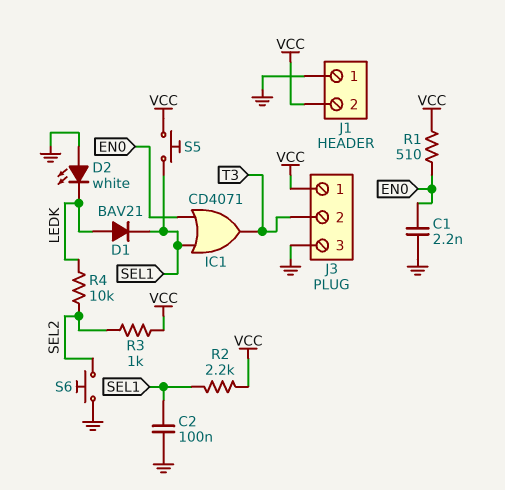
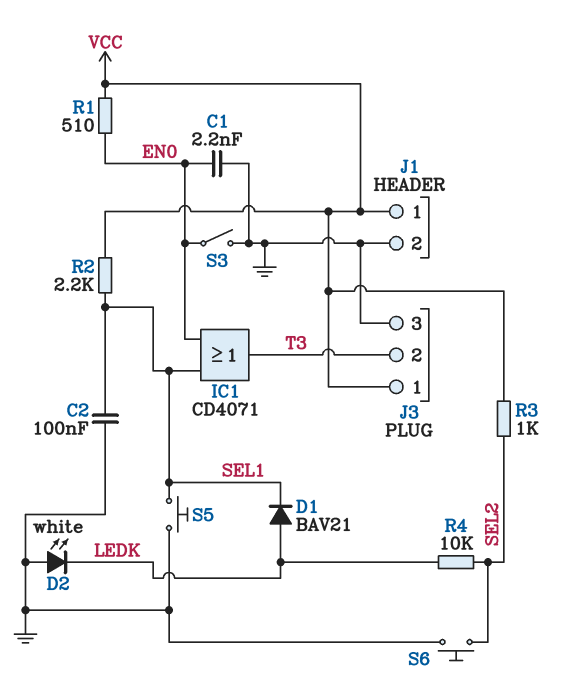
J1 pin 1: GND -> VCC
J1 pin 2: VCC -> GND
S3: none -> switch (EN0, GND)
S5: button (SEL1, VCC) -> button (GND, SEL1)

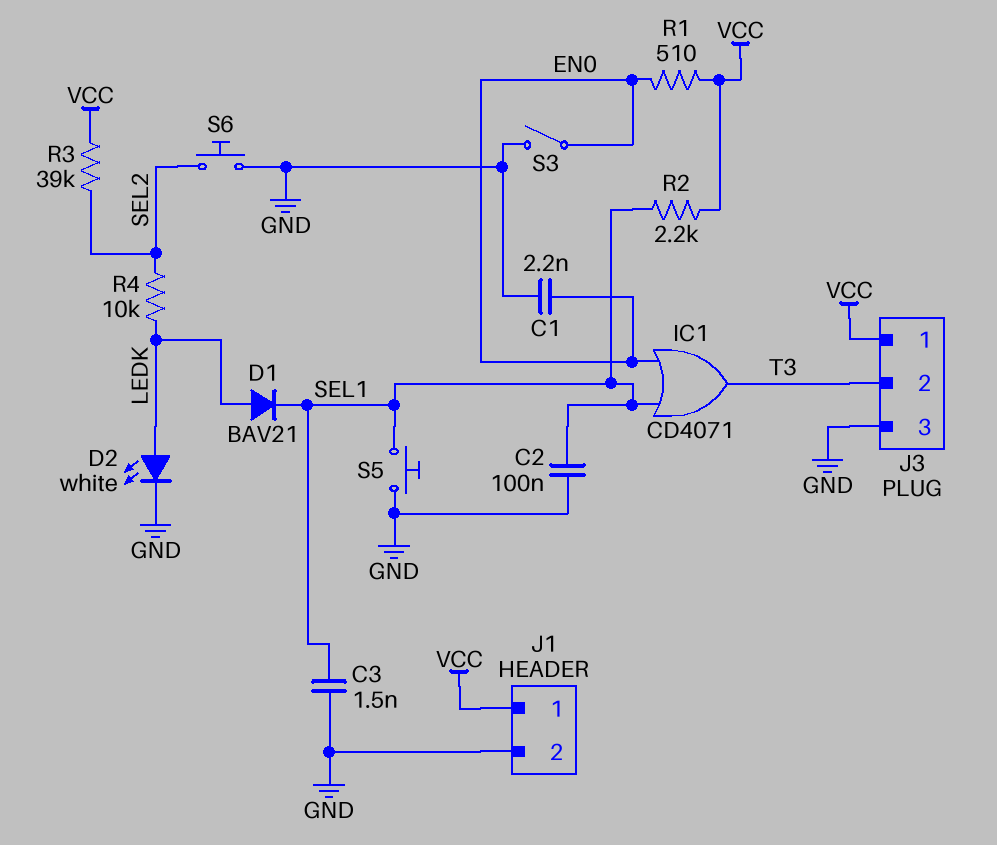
C3: none -> 1.5nF (GND, SEL1)
D2: LED white (A GND, K LEDK) -> LED white (A LEDK, K GND)
R3: 1k (SEL2, VCC) -> 39k (SEL2, VCC)

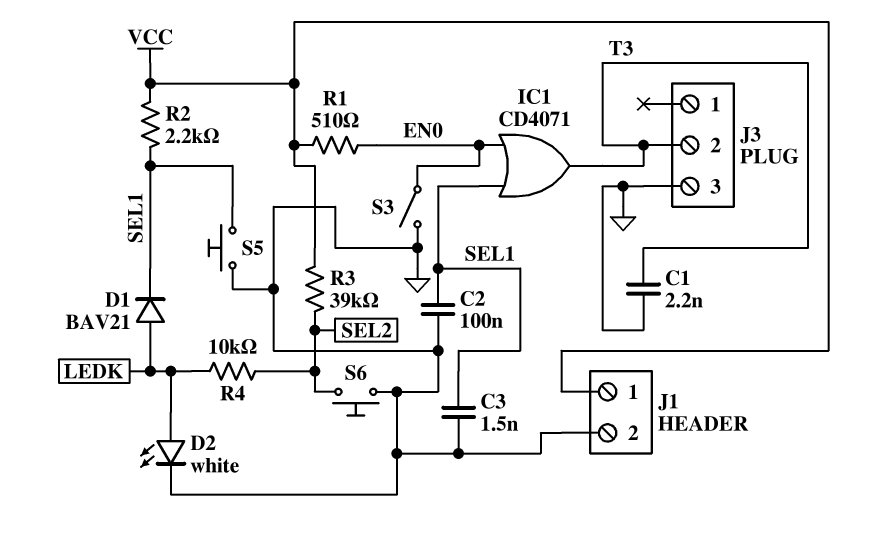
C1: 2.2nF (EN0, GND) -> 2.2nF (GND, T3)
J3 pin 1: VCC -> none

